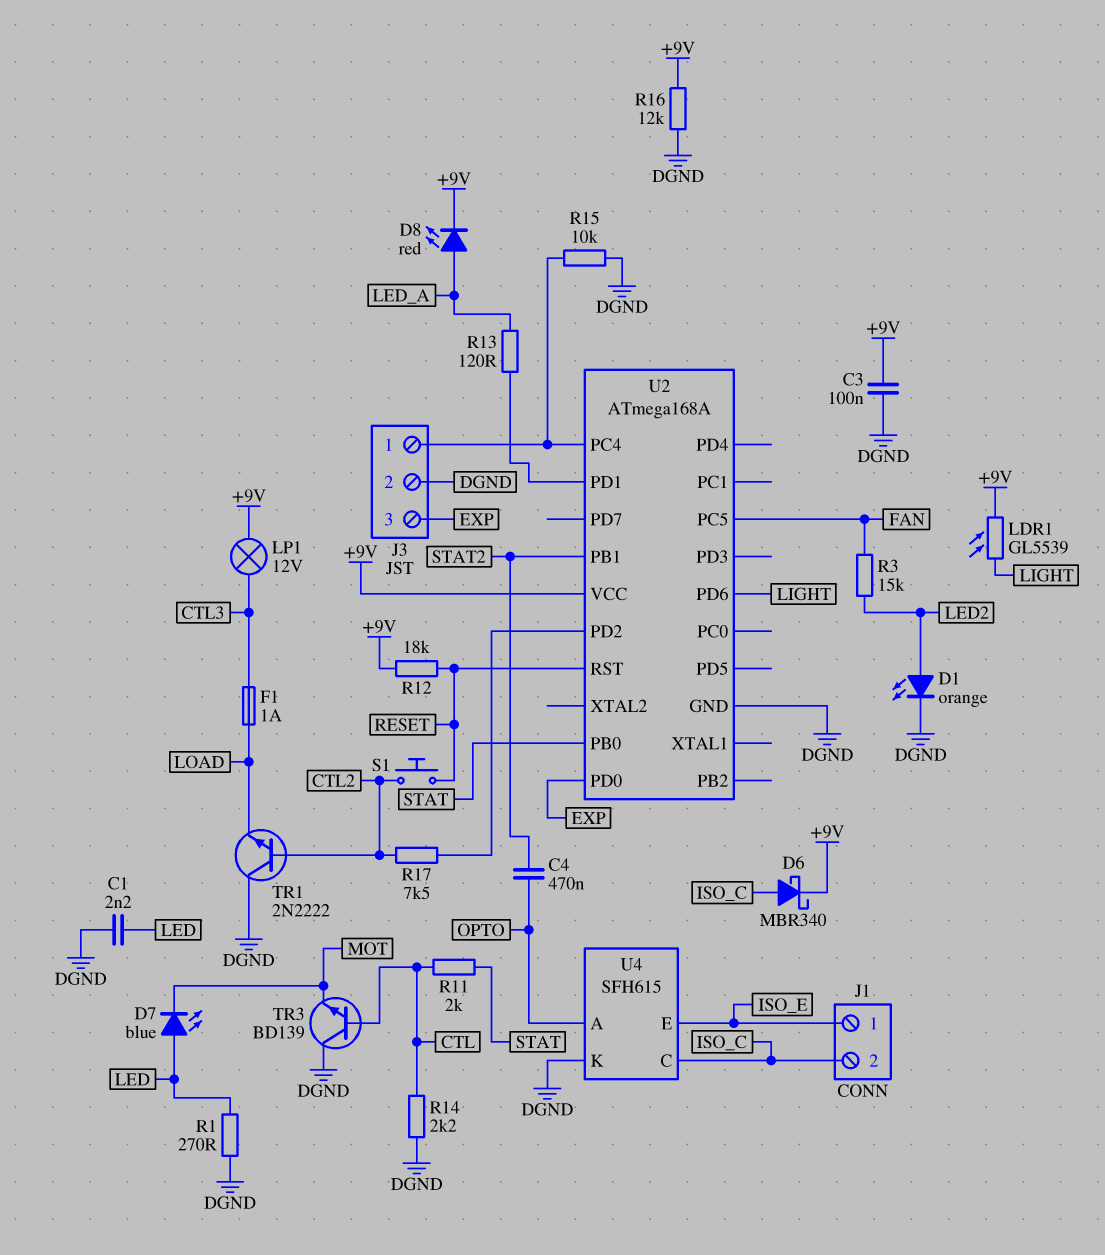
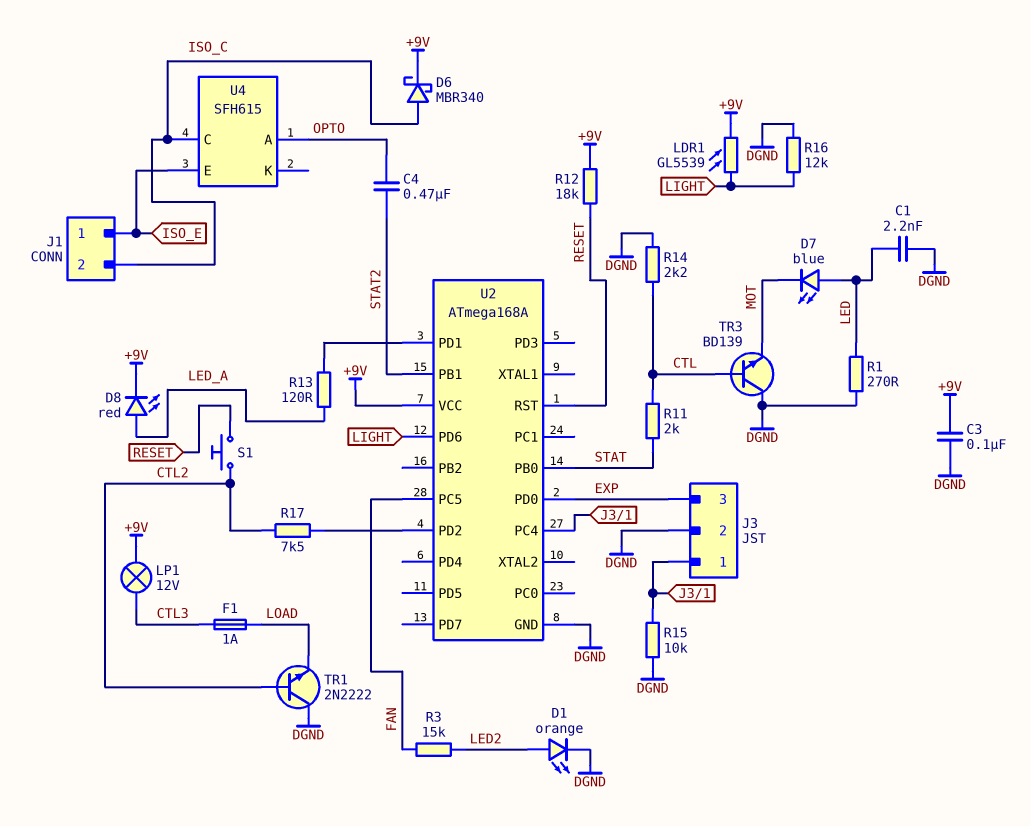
R16: 12k (+9V, DGND) -> 12k (DGND, LIGHT)
U4 pin K: DGND -> none

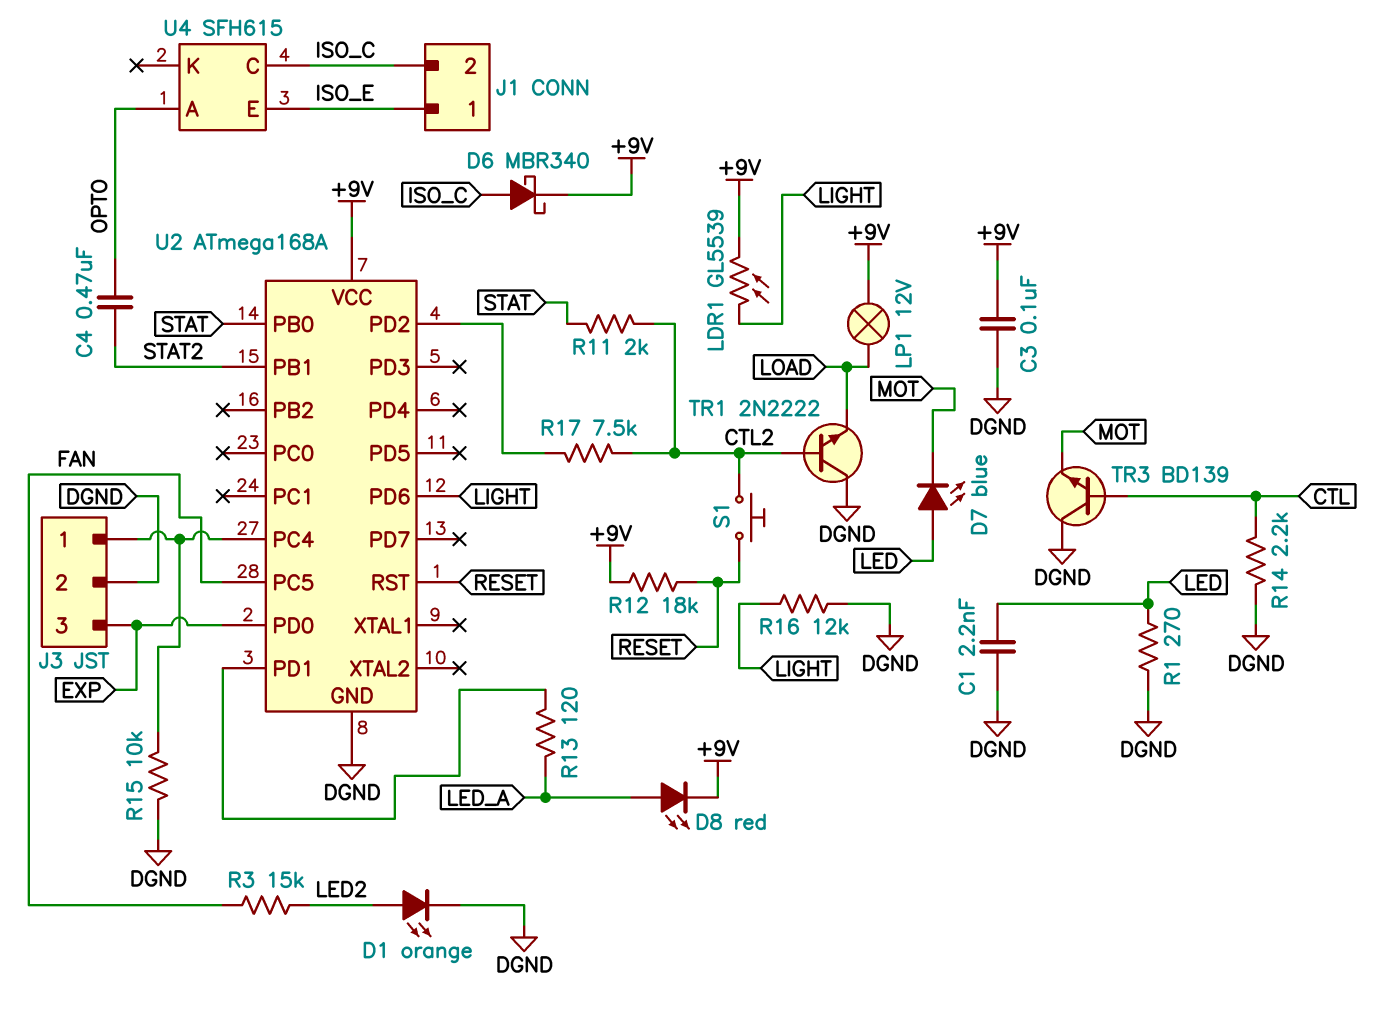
F1: 1A (CTL3, LOAD) -> none
LP1: lamp 12V (+9V, CTL3) -> lamp 12V (+9V, LOAD)
R11: 2k (CTL, STAT) -> 2k (CTL2, STAT)

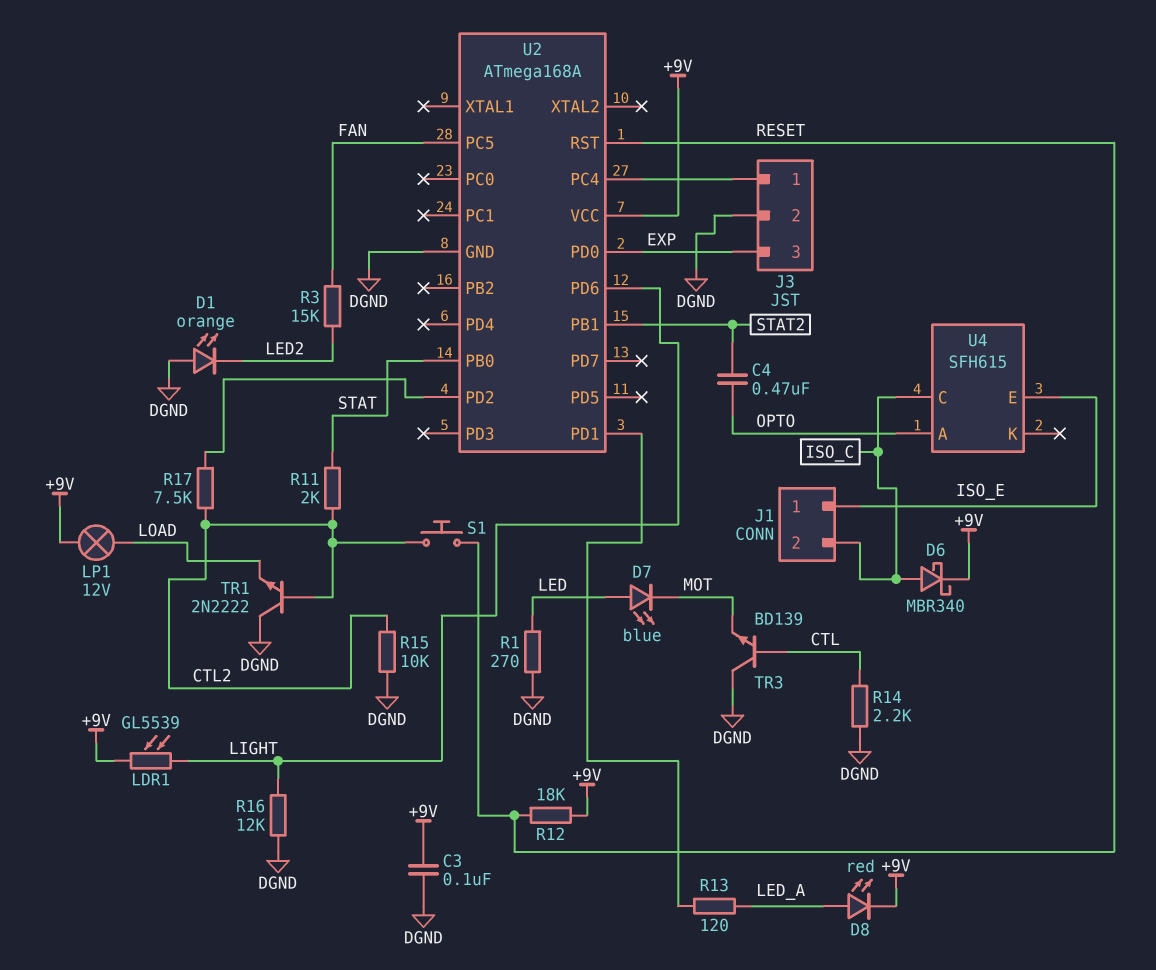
C1: 2.2nF (DGND, LED) -> none
D1: LED orange (A LED2, K DGND) -> LED orange (A DGND, K LED2)
R15: 10k (DGND, J3/1) -> 10k (CTL2, DGND)

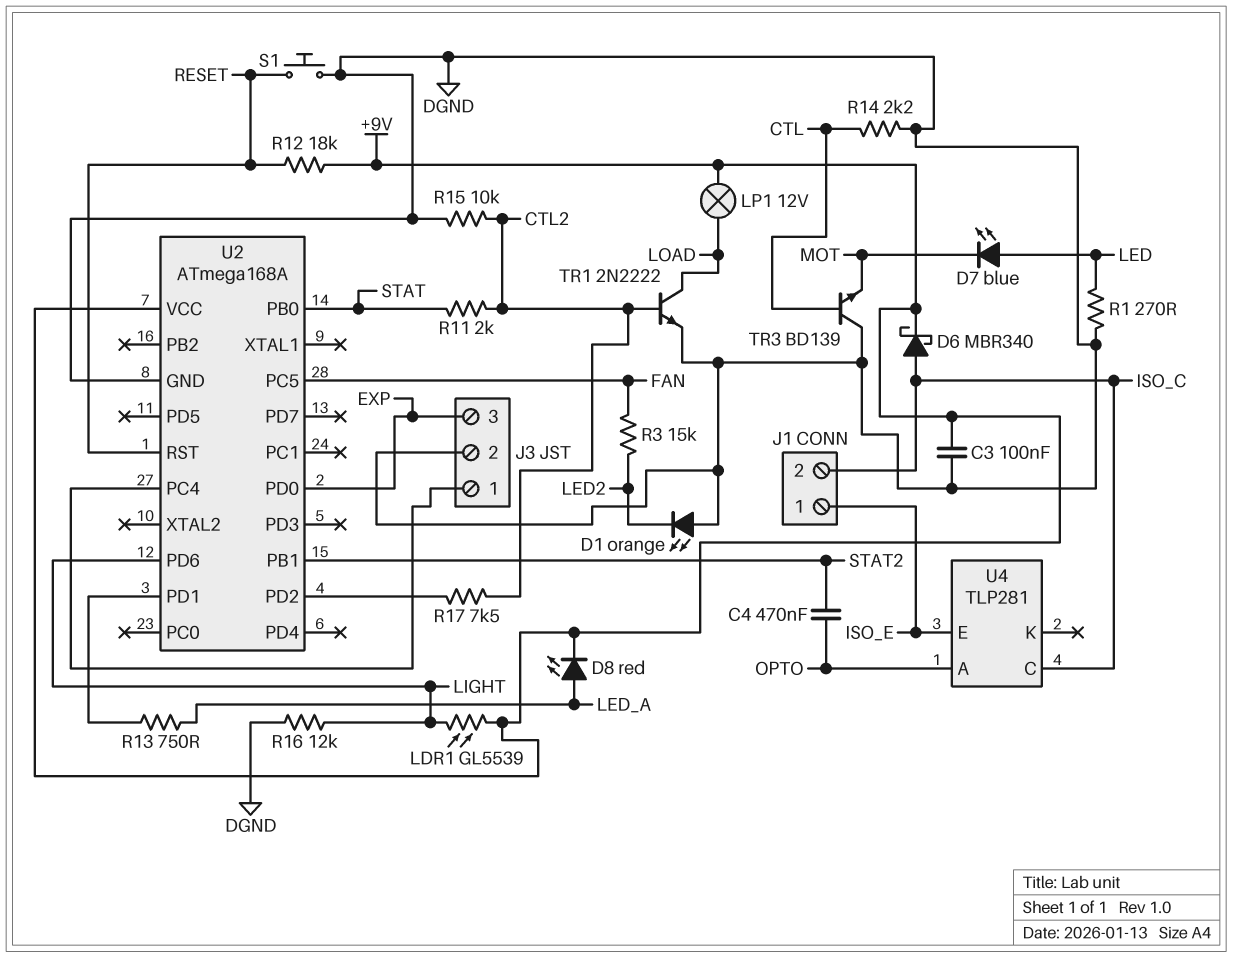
R13: 120 (LED_A, U2/PD1) -> 750 (LED_A, U2/PD1)
S1: button (CTL2, RESET) -> button (DGND, RESET)
TR1: NPN 2N2222 (B CTL2, C DGND, E LOAD) -> NPN 2N2222 (B CTL2, C LOAD, E DGND)
U4: SFH615 -> TLP281

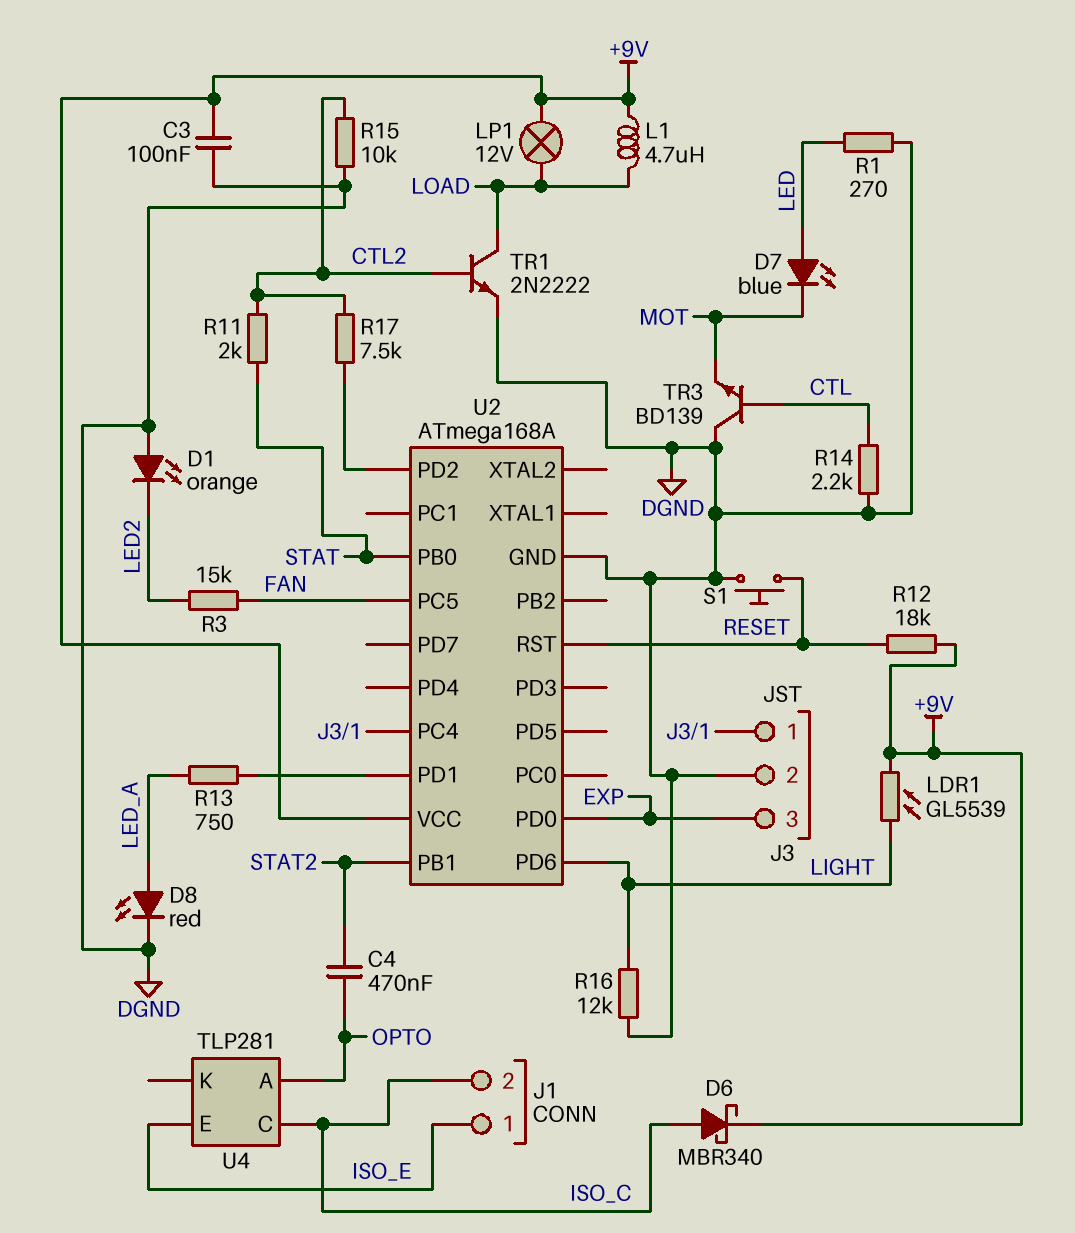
D8: LED red (A LED_A, K +9V) -> LED red (A LED_A, K DGND)
L1: none -> 4.7uH (+9V, LOAD)

